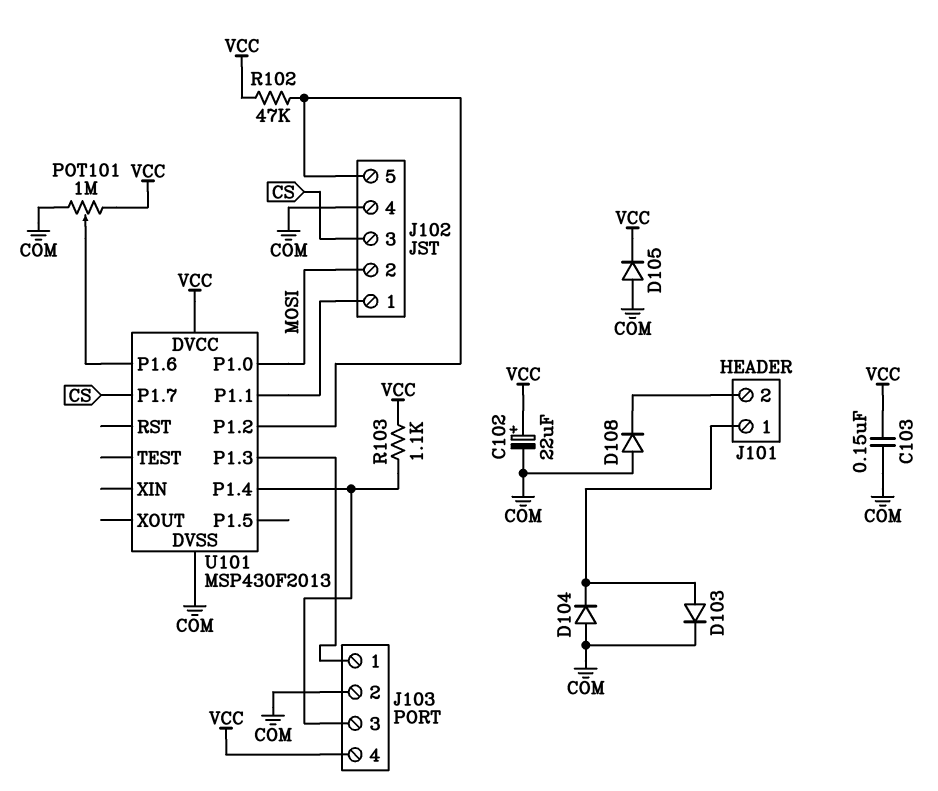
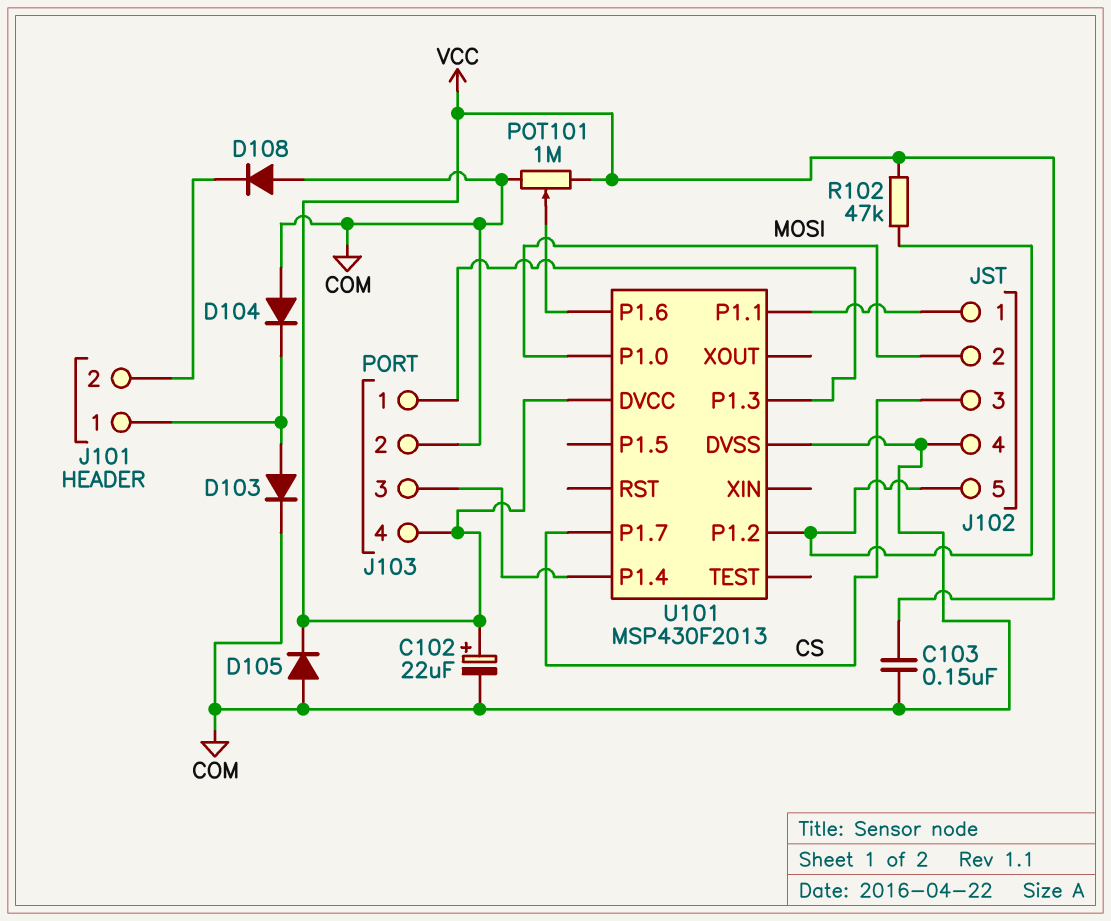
R103: 1.1k (J103/3, VCC) -> none

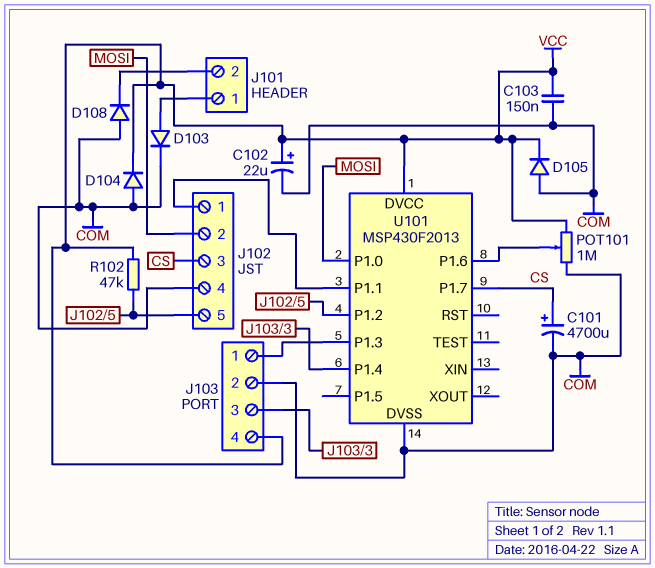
C101: none -> 4700uF (plus CS, minus COM)
D104: diode (A COM, K J101/1) -> diode (A COM, K VCC)

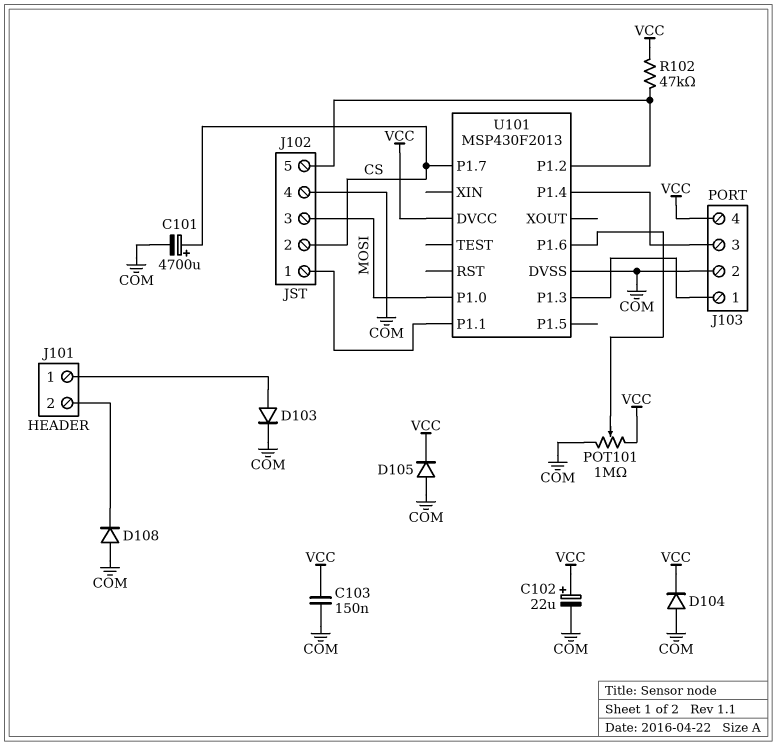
J102 pin 2: MOSI -> CS
J102 pin 3: CS -> MOSI

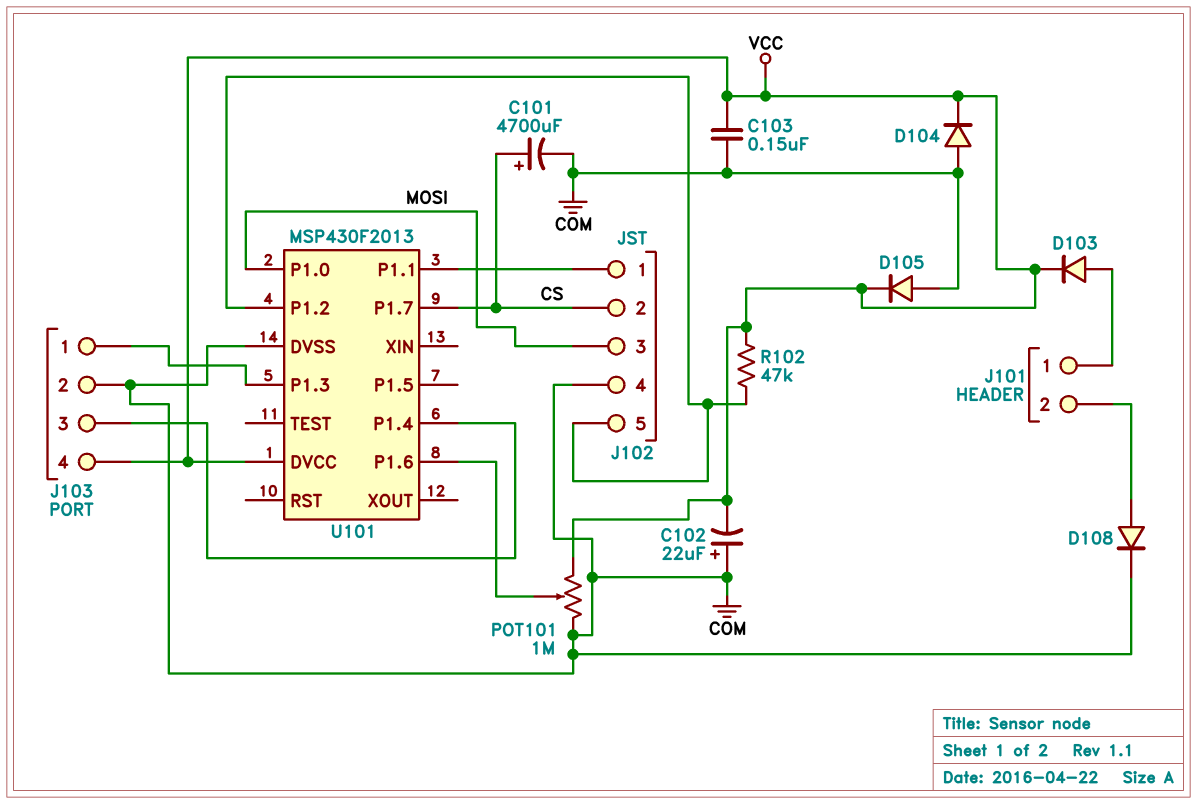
C102: 22uF (plus VCC, minus COM) -> 22uF (plus COM, minus VCC)
D103: diode (A J101/1, K COM) -> diode (A J101/1, K VCC)
D108: diode (A COM, K J101/2) -> diode (A J101/2, K COM)

